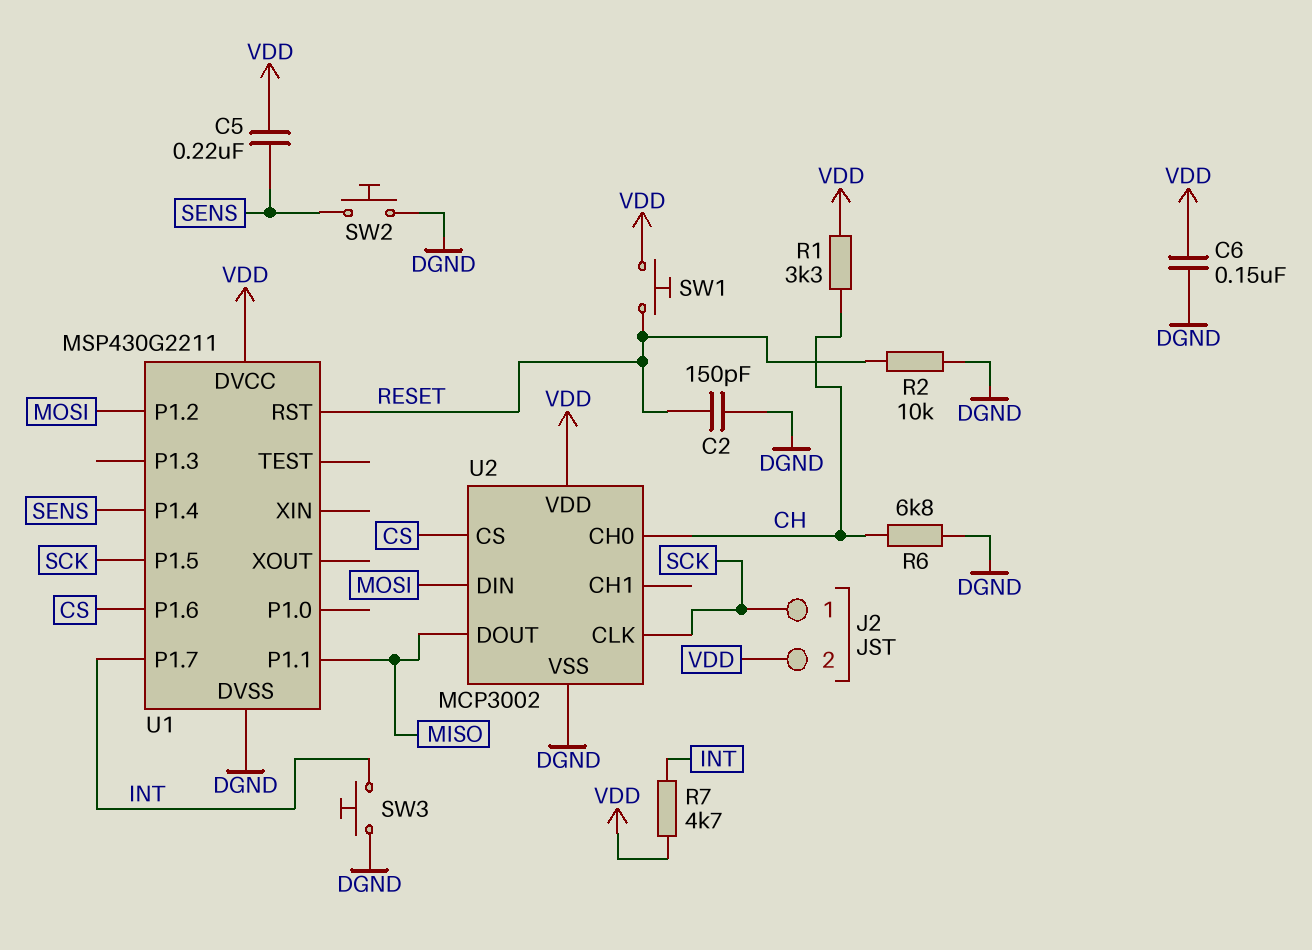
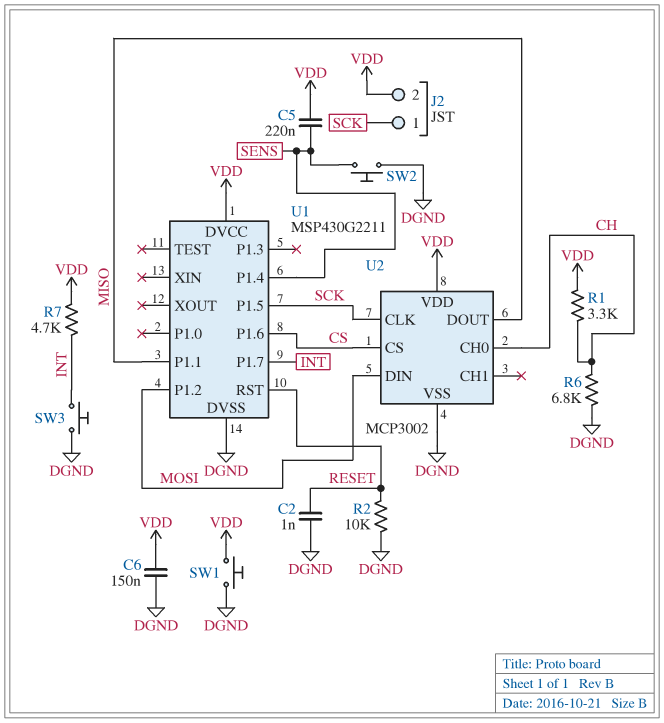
C2: 150pF (DGND, RESET) -> 1nF (DGND, RESET)
SW1: button (RESET, VDD) -> button (DGND, VDD)

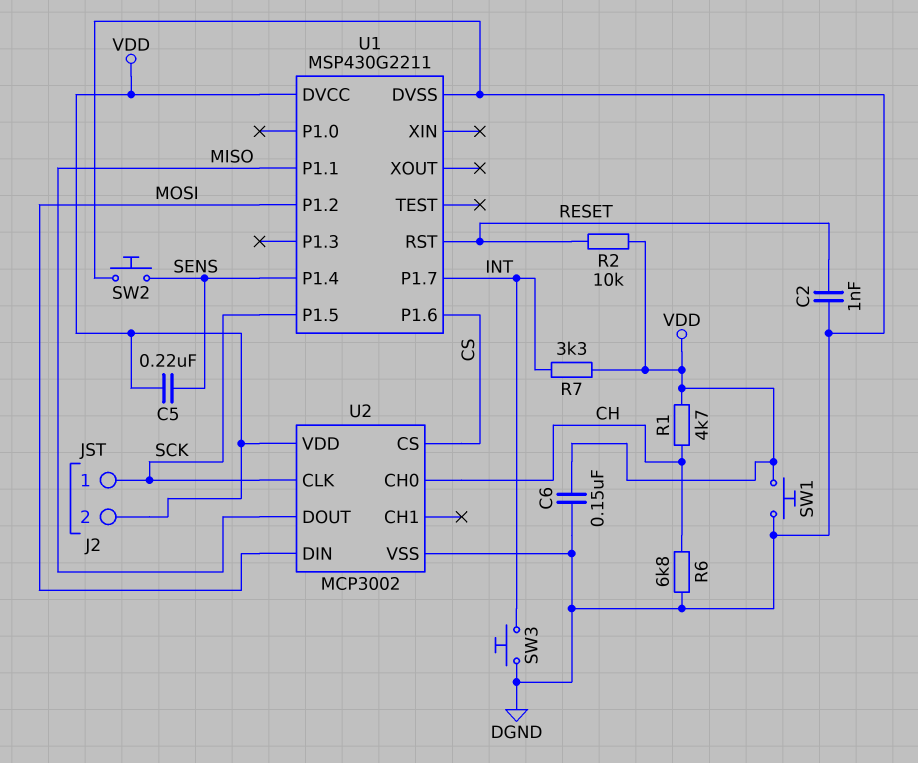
R1: 3.3k (CH, VDD) -> 4.7k (CH, VDD)
R2: 10k (DGND, RESET) -> 10k (RESET, VDD)
R7: 4.7k (INT, VDD) -> 3.3k (INT, VDD)

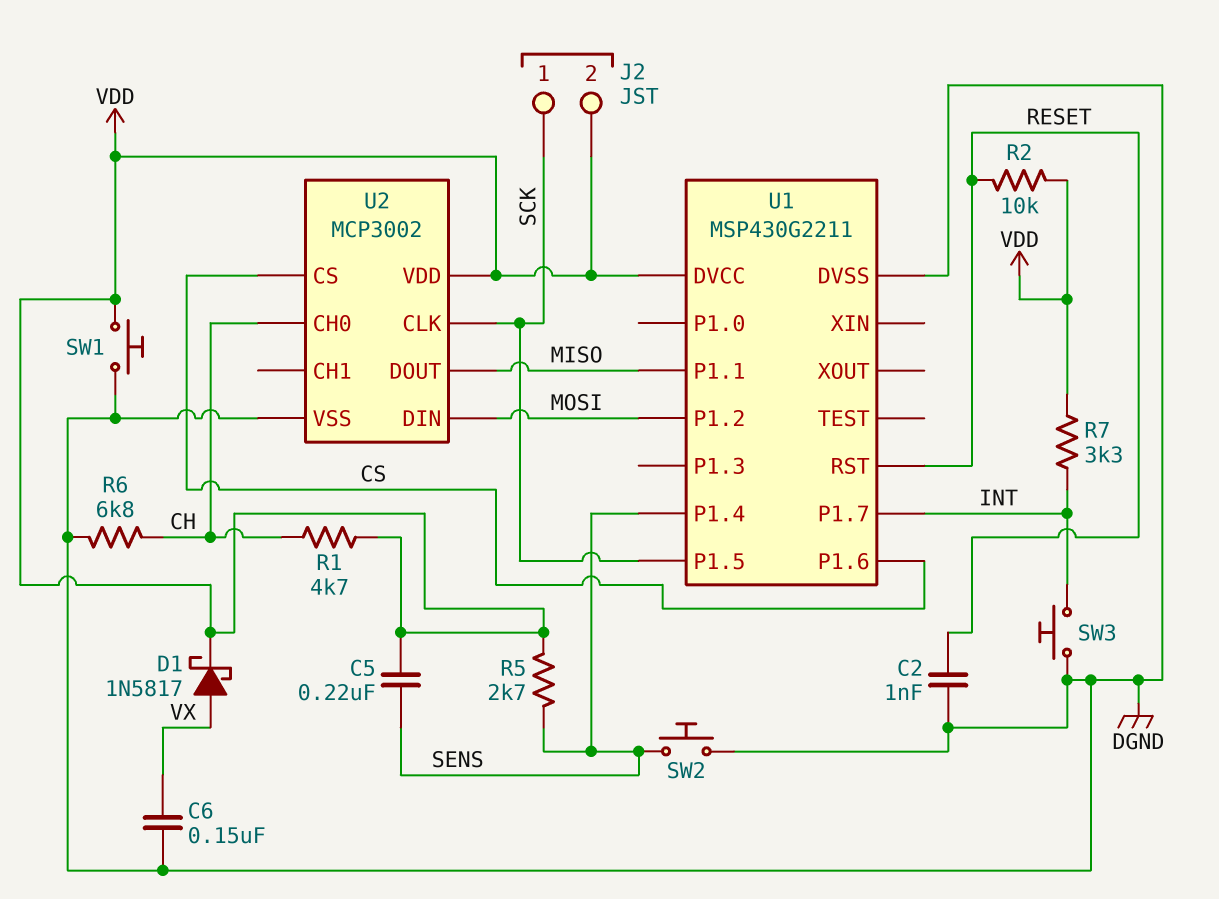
C6: 150nF (DGND, VDD) -> 150nF (DGND, VX)
D1: none -> schottky 1N5817 (A VX, K VDD)
R5: none -> 2.7k (SENS, VDD)

